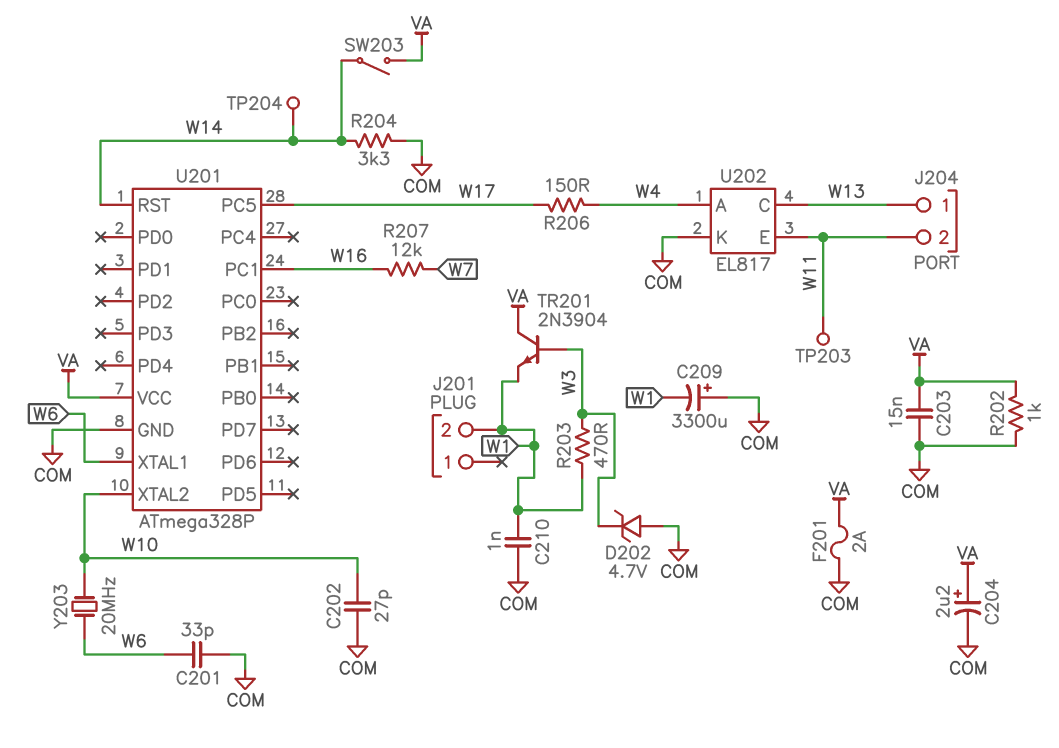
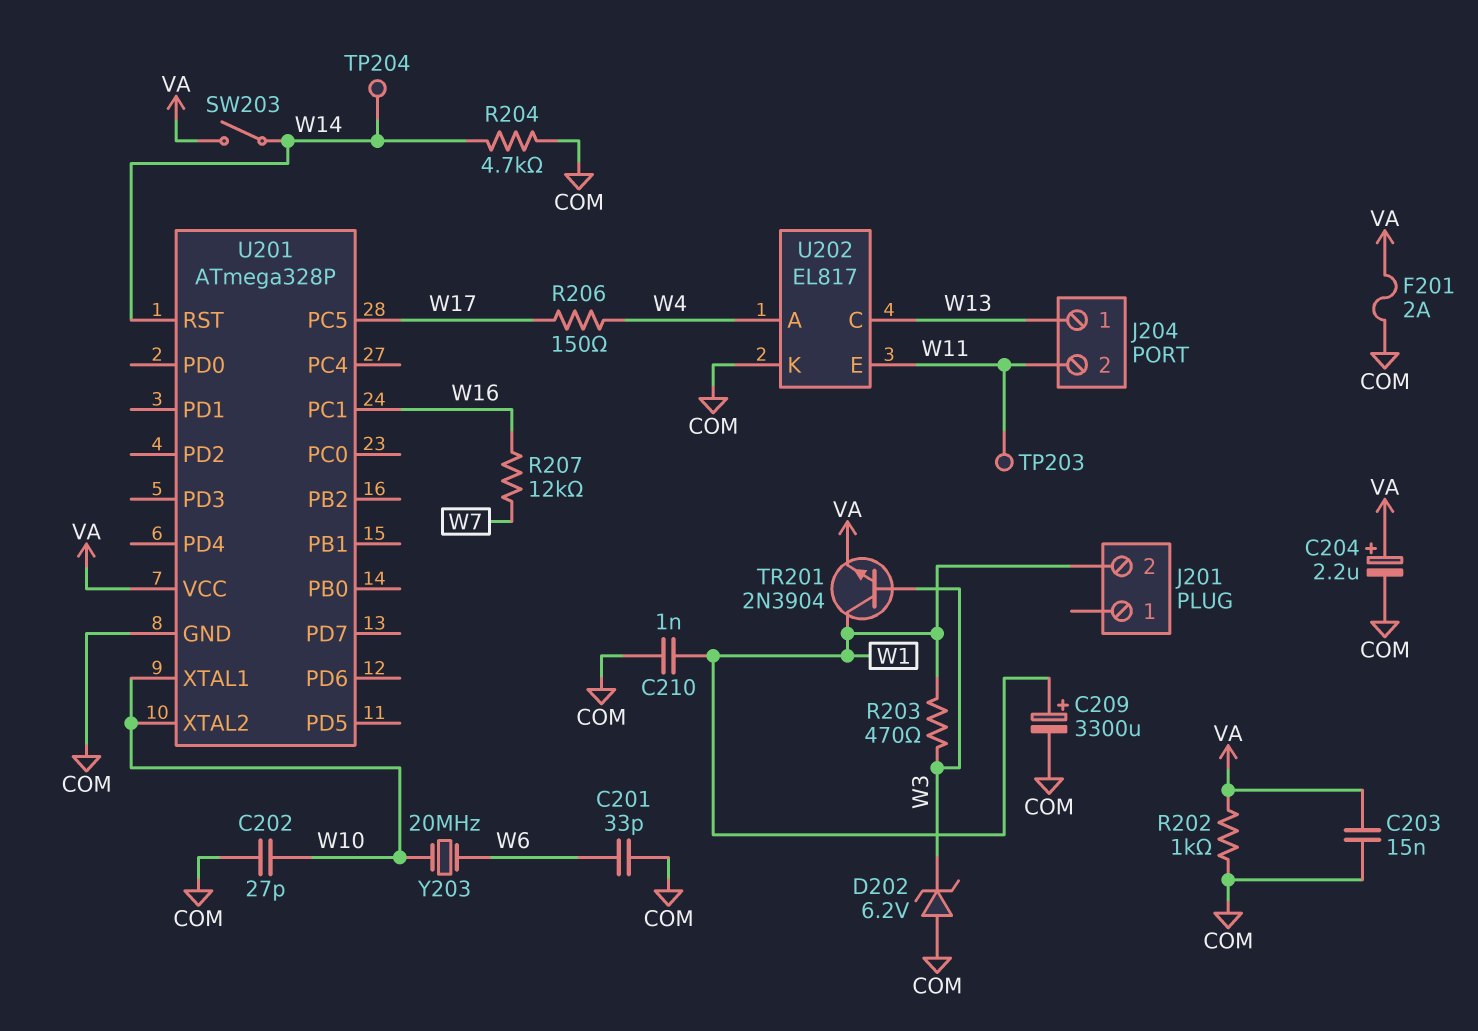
C209: 3300uF (plus COM, minus W1) -> 3300uF (plus W1, minus COM)
D202: zener 4.7V (A COM, K W3) -> zener 6.2V (A COM, K W3)
R204: 3.3k (COM, W14) -> 4.7k (COM, W14)
TR201: NPN 2N3904 (B W3, C VA, E W1) -> NPN 2N3904 (B W3, C W1, E VA)
U201 pin XTAL1: W6 -> W10

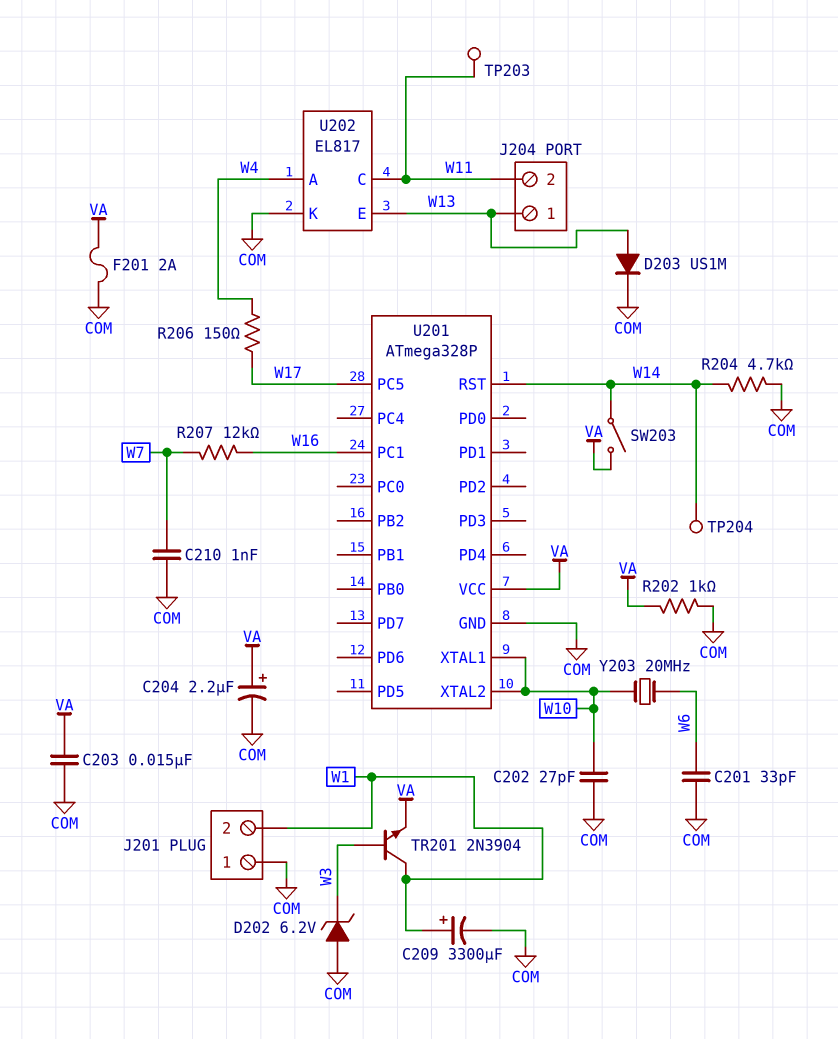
C210: 1nF (COM, W1) -> 1nF (COM, W7)
D203: none -> diode US1M (A W13, K COM)
J201 pin 1: none -> COM
R203: 470 (W1, W3) -> none
U202 pin C: W13 -> W11
U202 pin E: W11 -> W13

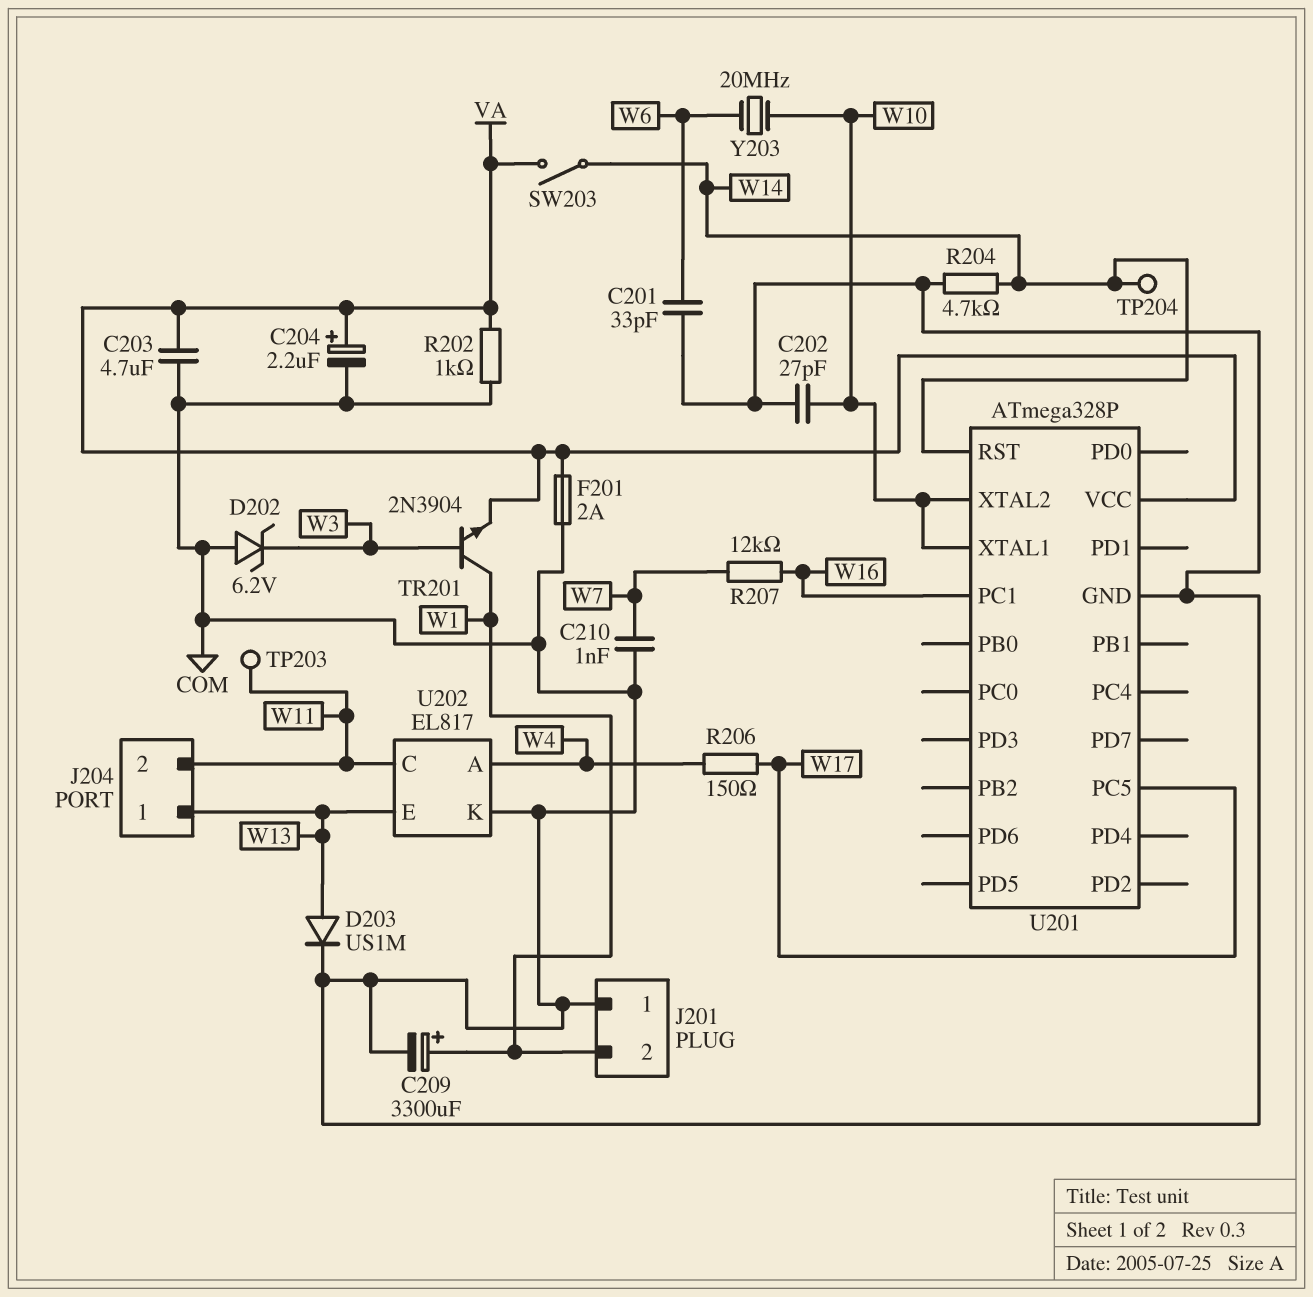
C203: 15nF (COM, VA) -> 4.7uF (COM, VA)

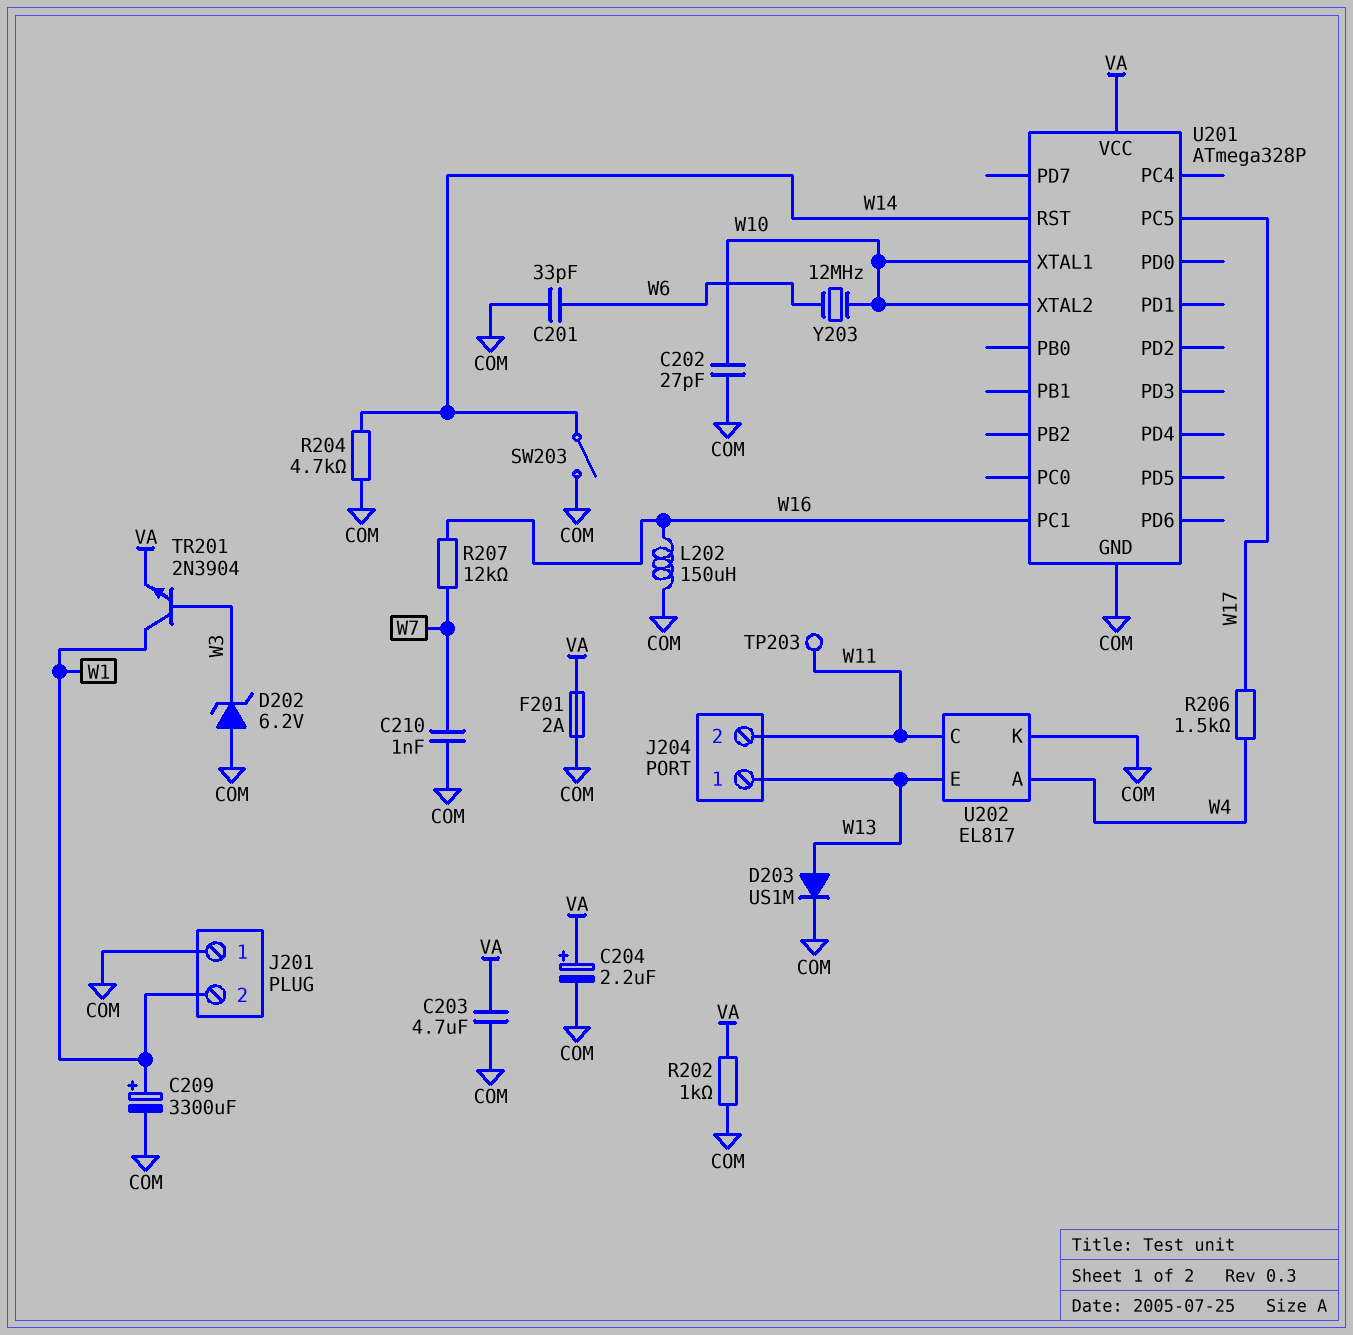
L202: none -> 150uH (COM, W16)
R206: 150 (W4, W17) -> 1.5k (W4, W17)
SW203: switch (VA, W14) -> switch (COM, W14)
TP204: test point (W14) -> none
Y203: 20MHz (W6, W10) -> 12MHz (W6, W10)

